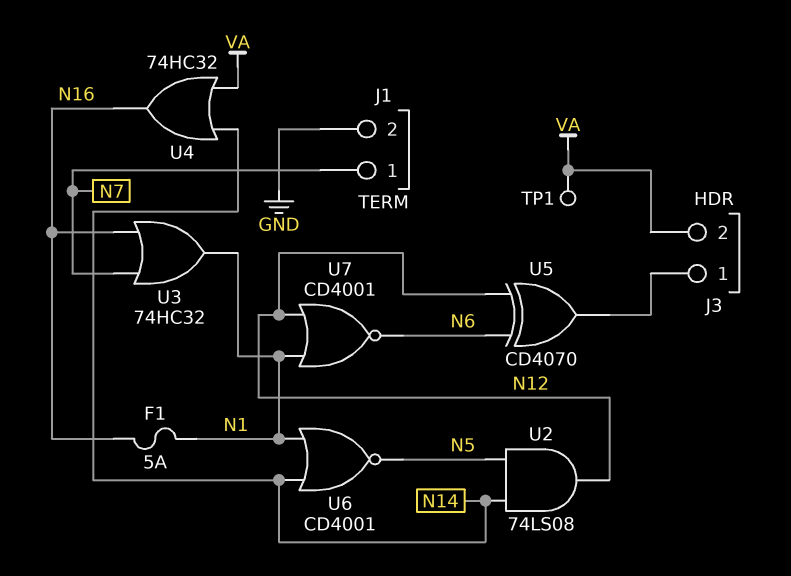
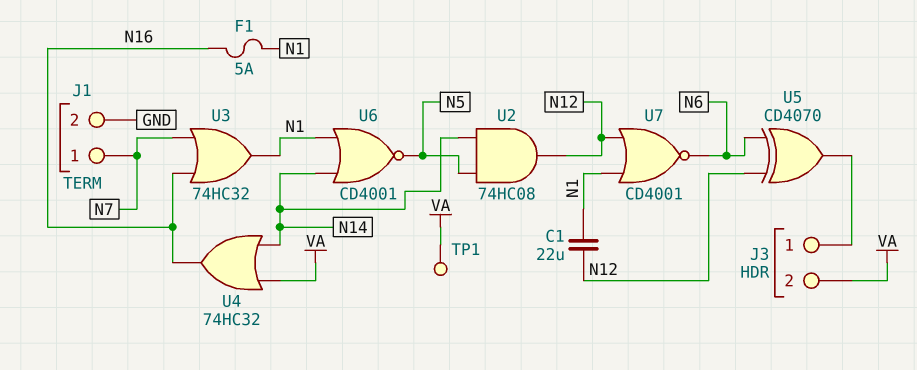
C1: none -> 22uF (N1, N12)
U2: AND 74LS08 (in N5, in N14, out N12) -> AND 74HC08 (in N5, in N14, out N12)

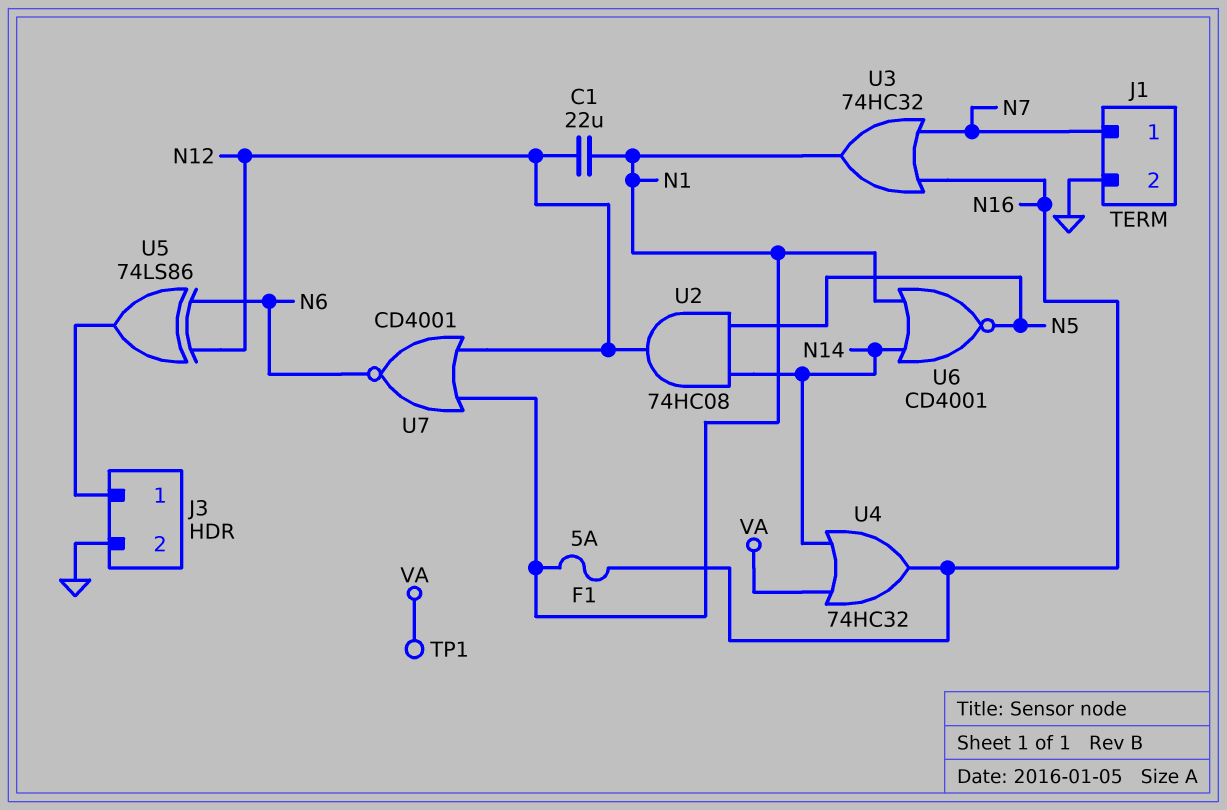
J3 pin 2: VA -> GND
U5: XOR CD4070 (in N6, in N12, out J3/1) -> XOR 74LS86 (in N6, in N12, out J3/1)

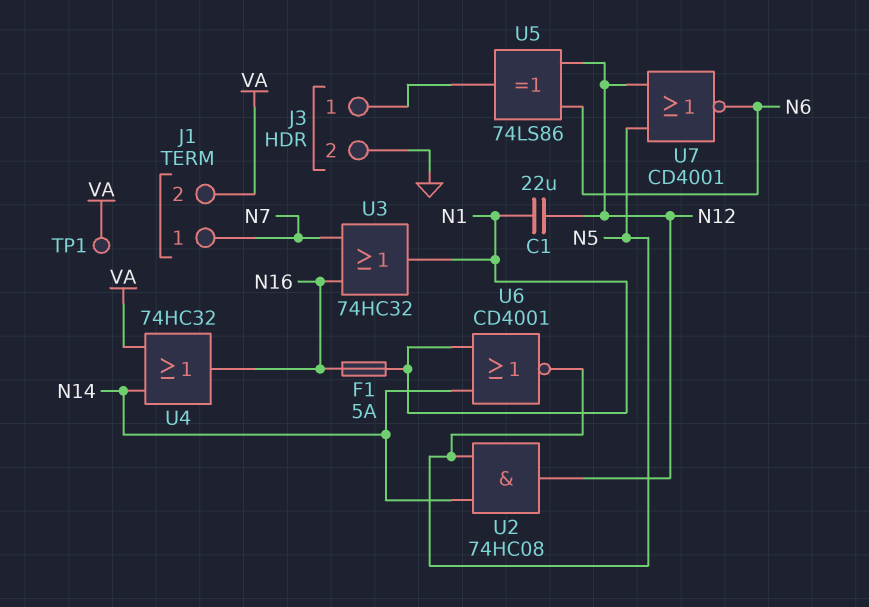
J1 pin 2: GND -> VA
U7: NOR CD4001 (in N1, in N12, out N6) -> NOR CD4001 (in N5, in N12, out N6)

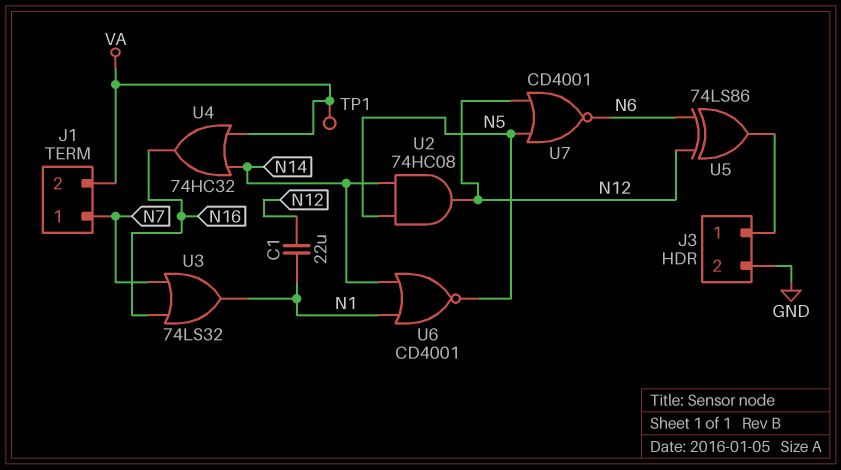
F1: 5A (N1, N16) -> none
U3: OR 74HC32 (in N7, in N16, out N1) -> OR 74LS32 (in N7, in N16, out N1)

